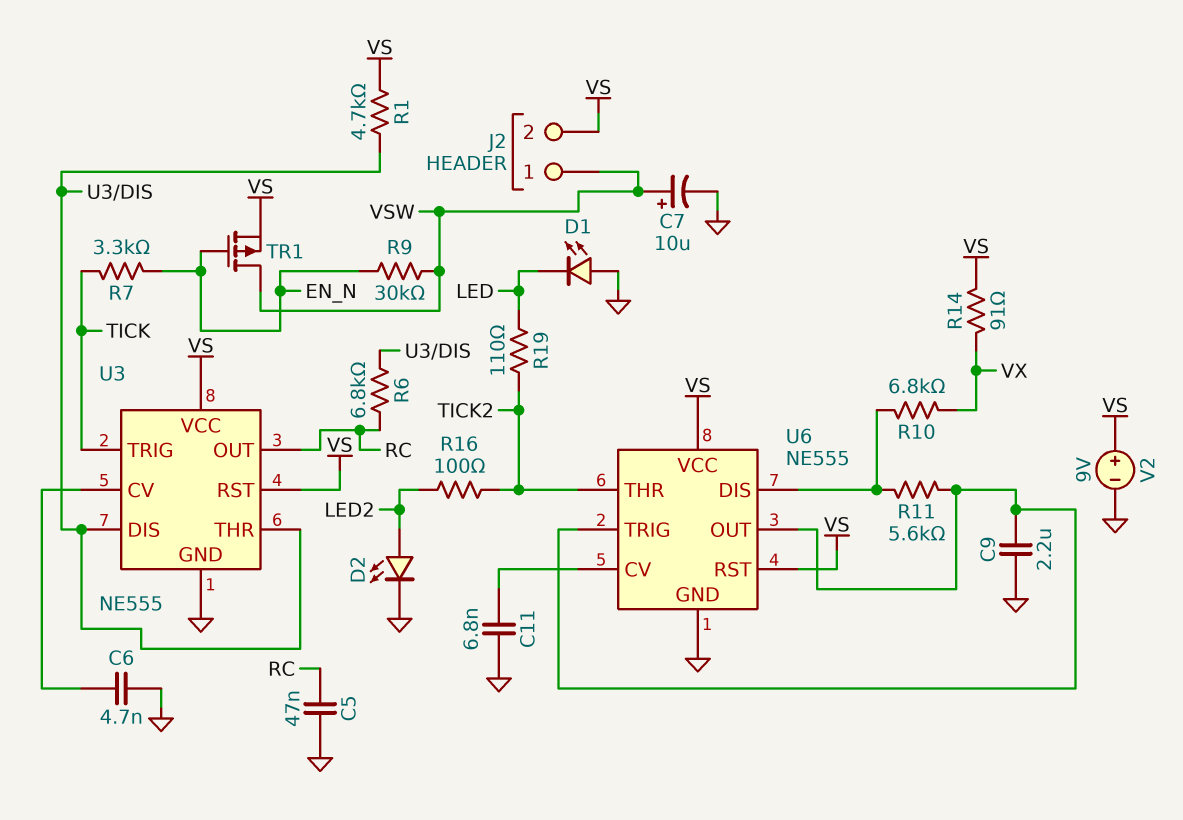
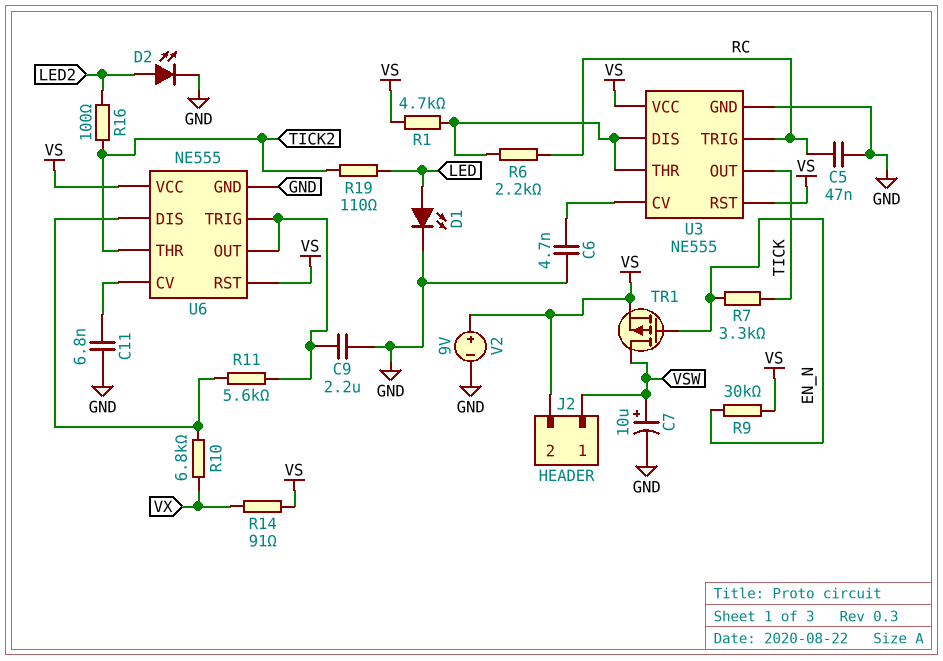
D1: LED (A GND, K LED) -> LED (A LED, K GND)
R6: 6.8k (RC, U3/DIS) -> 2.2k (RC, U3/DIS)
R9: 30k (EN_N, VSW) -> 30k (EN_N, VS)
U3 pin OUT: RC -> TICK
U3 pin TRIG: TICK -> RC

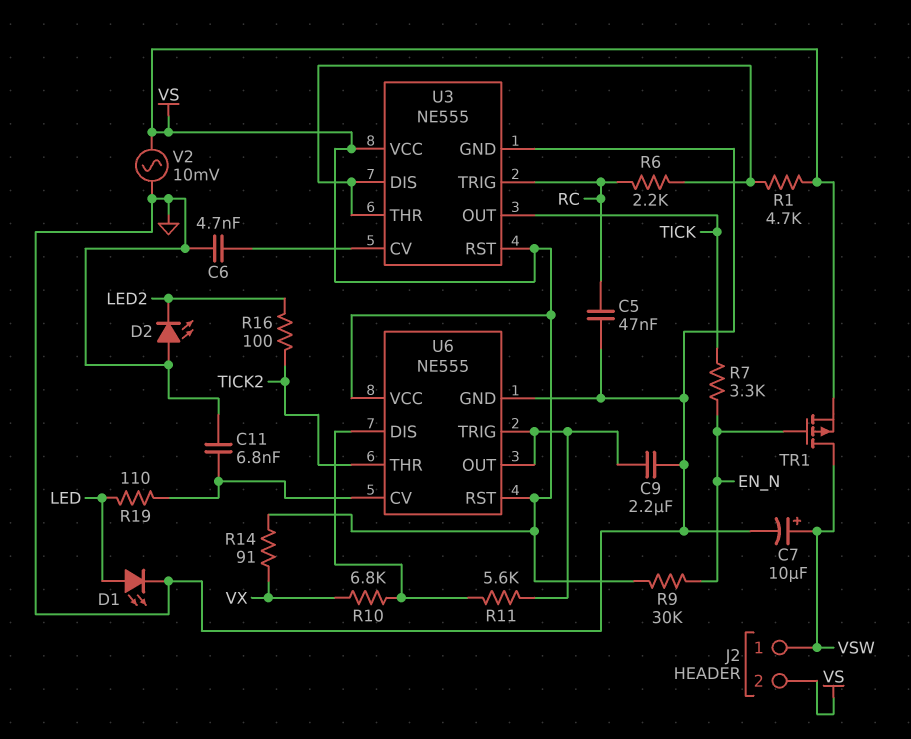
D2: LED (A LED2, K GND) -> LED (A GND, K LED2)
R19: 110 (LED, TICK2) -> 110 (LED, U6/CV)
V2: 9V (plus VS, minus GND) -> AC 10mV (GND, VS)

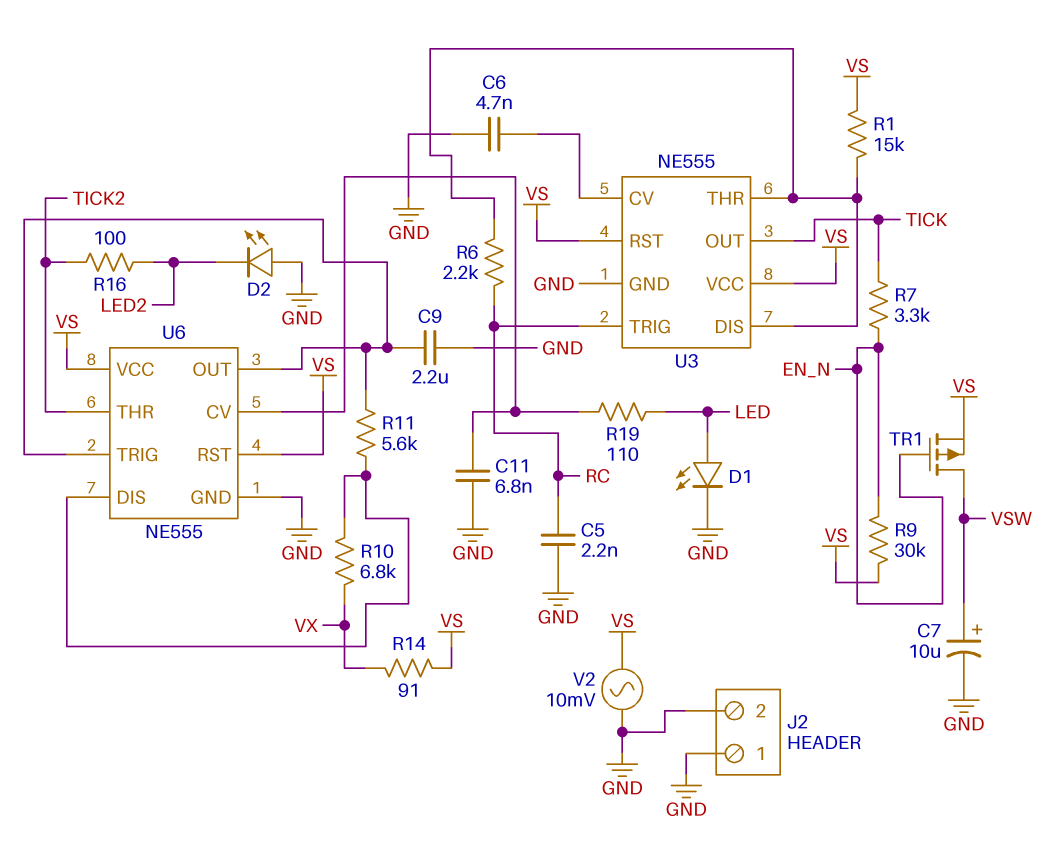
C5: 47nF (GND, RC) -> 2.2nF (GND, RC)
J2 pin 1: VSW -> GND
J2 pin 2: VS -> GND
R1: 4.7k (U3/DIS, VS) -> 15k (U3/DIS, VS)

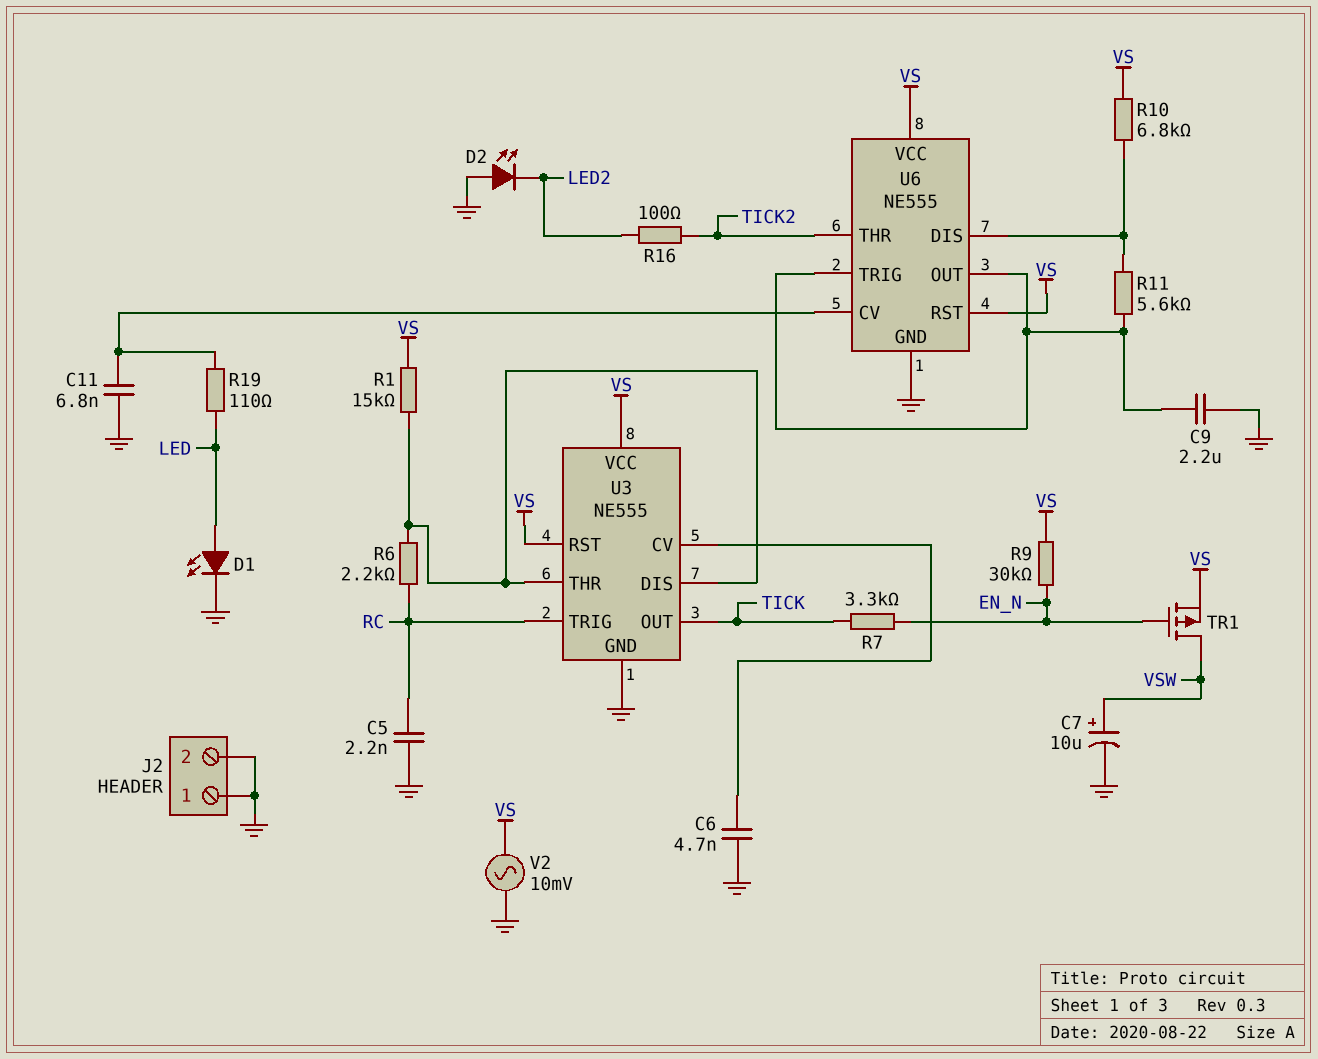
R10: 6.8k (U6/DIS, VX) -> 6.8k (U6/DIS, VS)
R14: 91 (VS, VX) -> none

